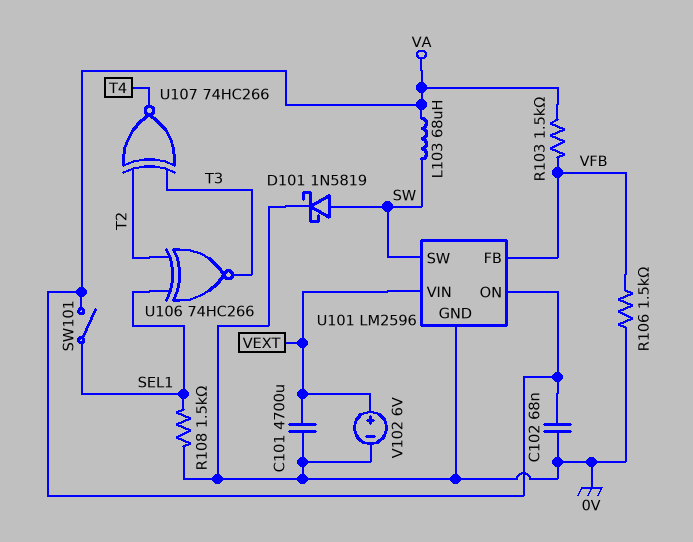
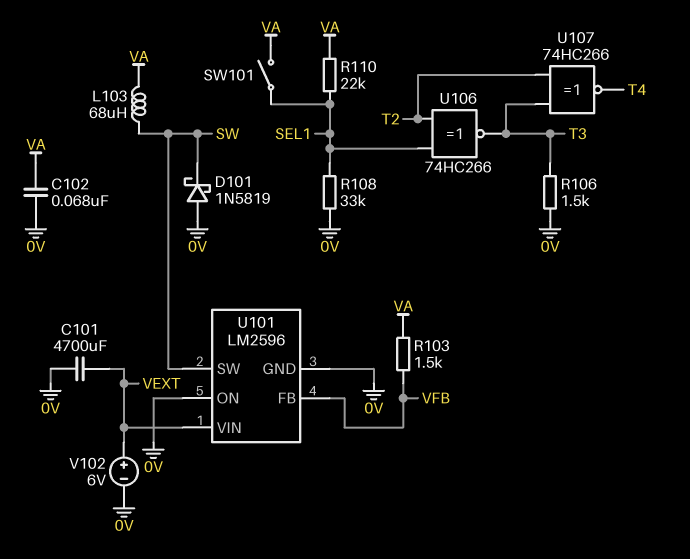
D101: schottky 1N5819 (A SW, K 0V) -> schottky 1N5819 (A 0V, K SW)
R106: 1.5k (0V, VFB) -> 1.5k (0V, T3)
R108: 1.5k (0V, SEL1) -> 33k (0V, SEL1)
R110: none -> 22k (SEL1, VA)
U101 pin ON: VA -> 0V

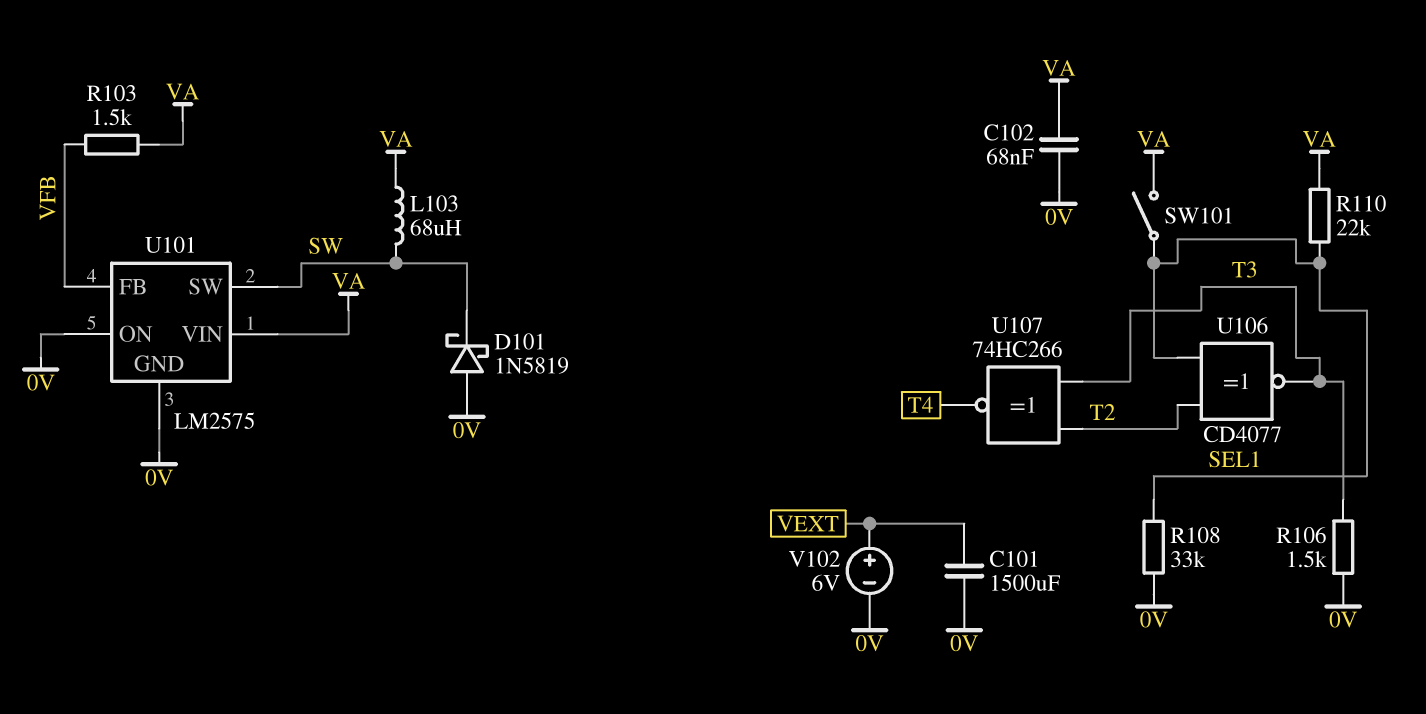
C101: 4700uF (0V, VEXT) -> 1500uF (0V, VEXT)
U101: LM2596 -> LM2575
U101 pin VIN: VEXT -> VA
U106: XNOR 74HC266 (in SEL1, in T2, out T3) -> XNOR CD4077 (in SEL1, in T2, out T3)

